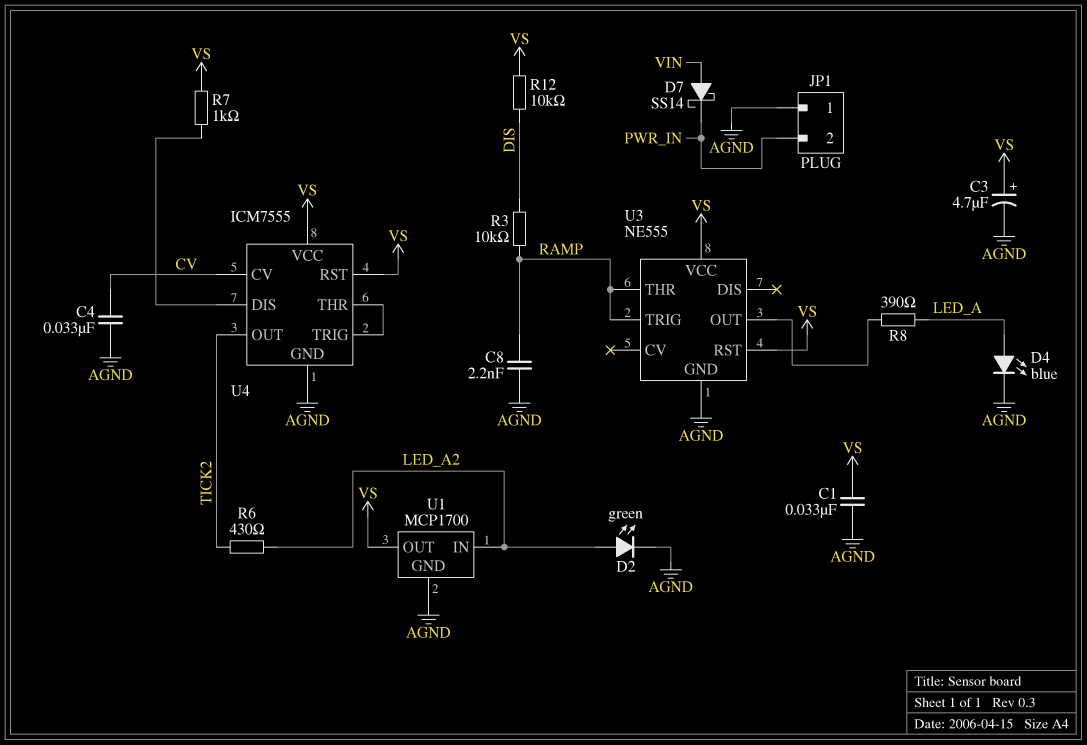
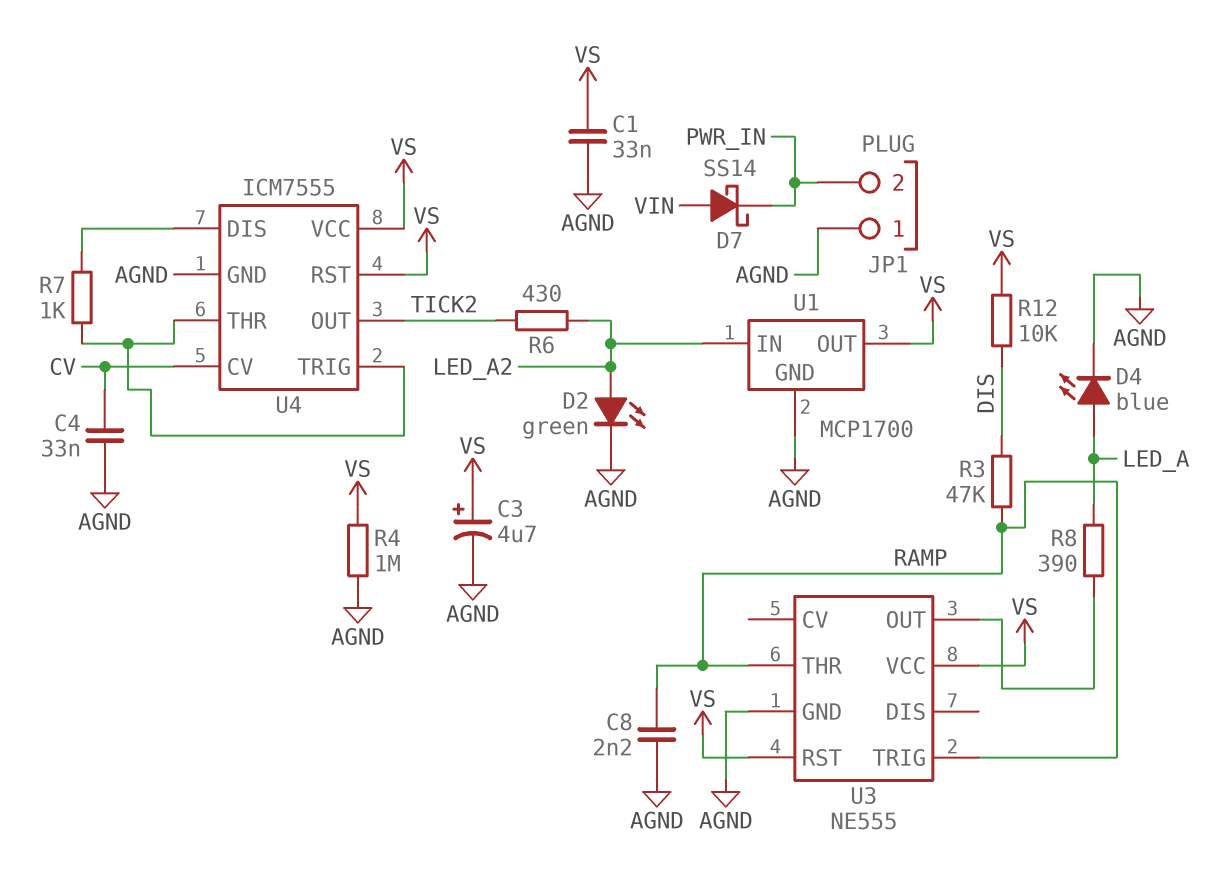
R3: 10k (DIS, RAMP) -> 47k (DIS, RAMP)
R4: none -> 1M (AGND, VS)
R7: 1k (U4/DIS, VS) -> 1k (U4/DIS, U4/THR)

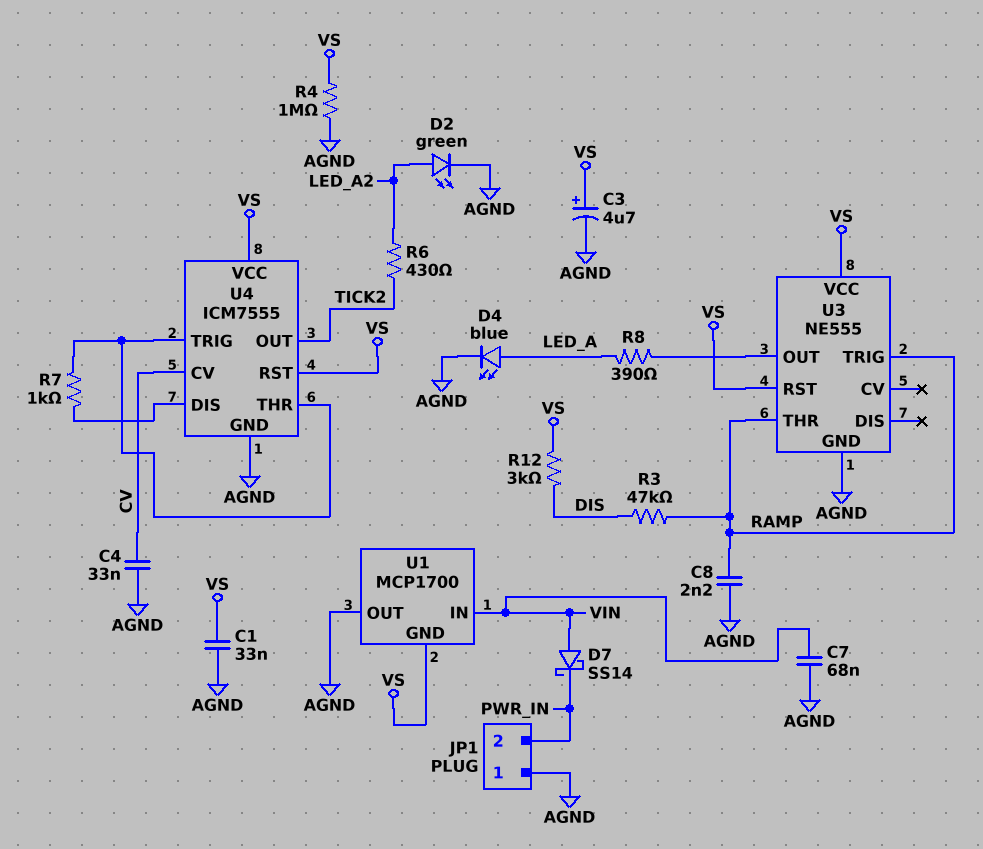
C7: none -> 68nF (AGND, VIN)
R12: 10k (DIS, VS) -> 3k (DIS, VS)
U1 pin GND: AGND -> VS
U1 pin IN: LED_A2 -> VIN
U1 pin OUT: VS -> AGND

